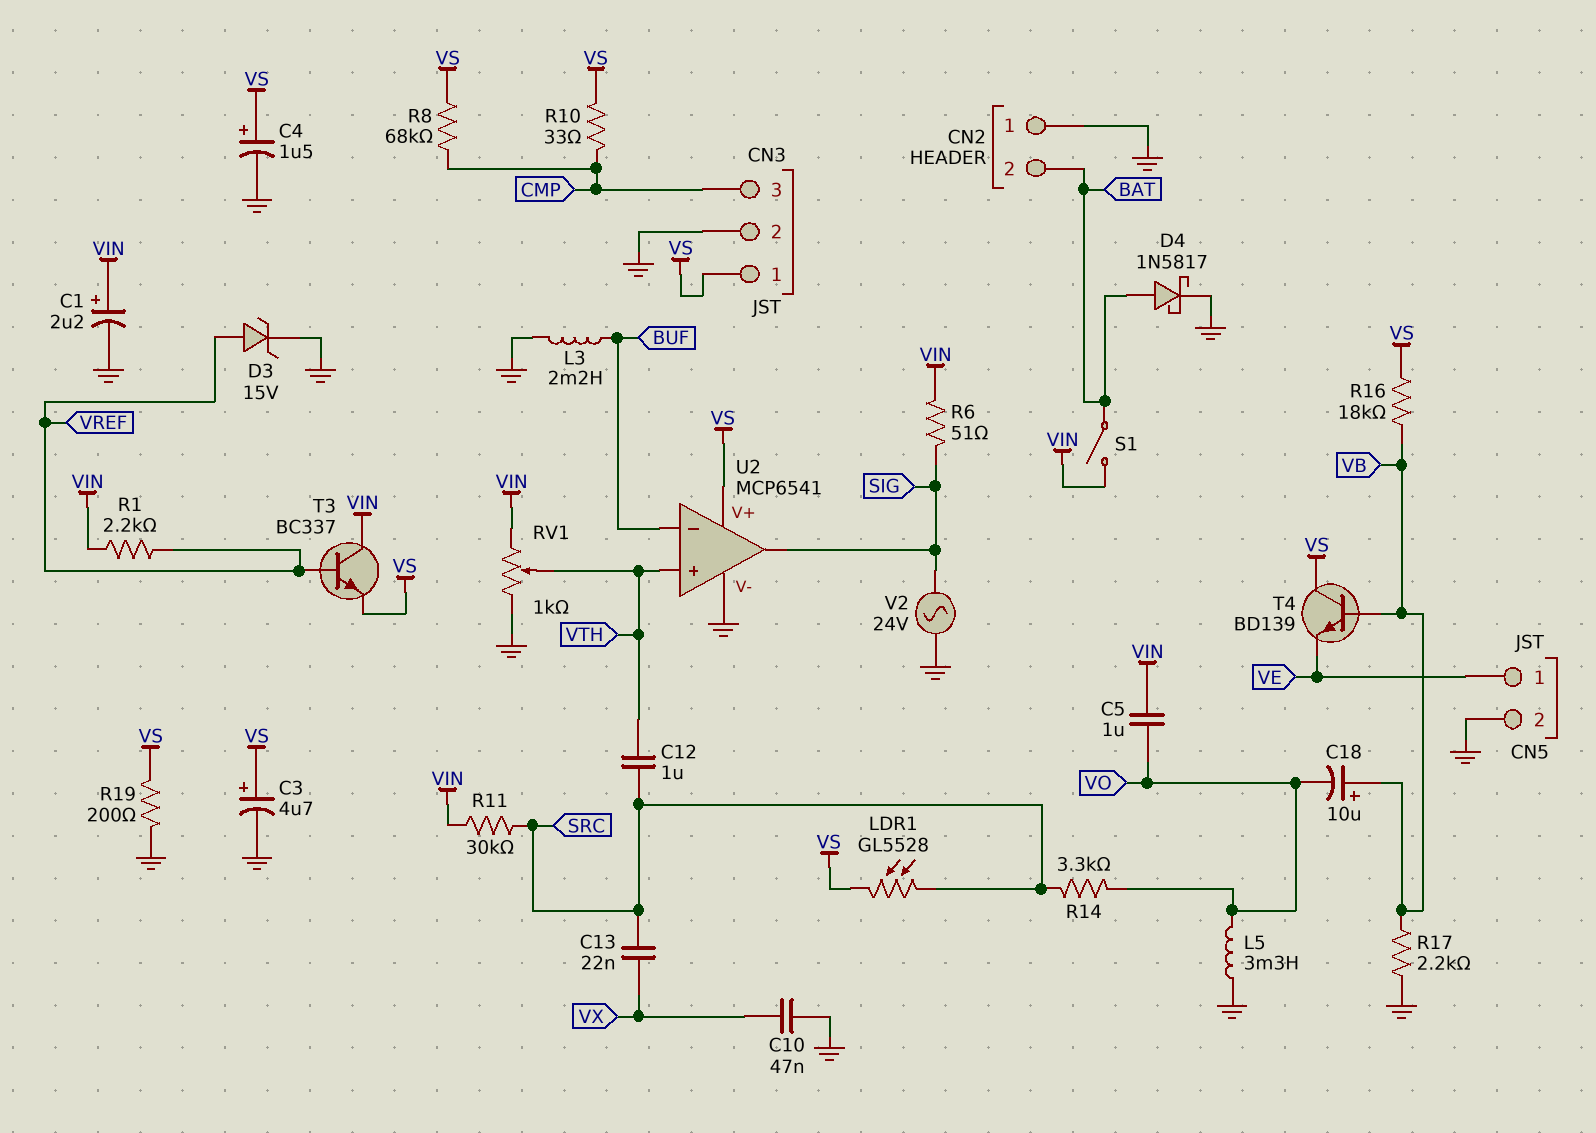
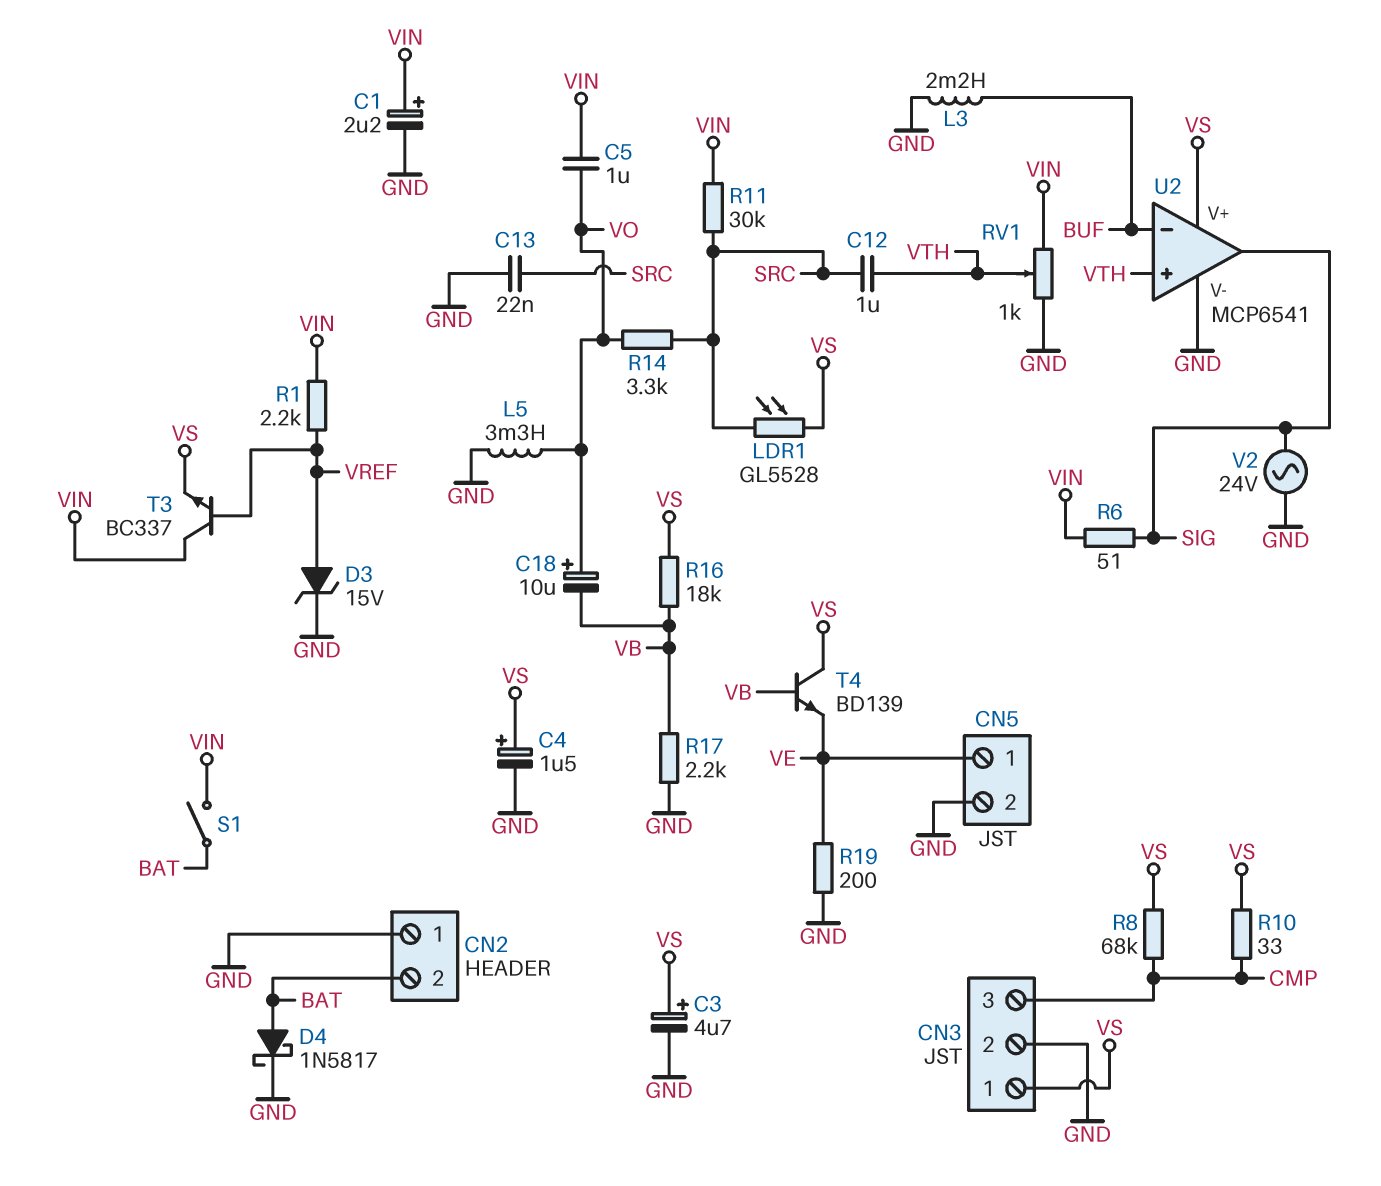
C10: 47nF (GND, VX) -> none
C13: 22nF (SRC, VX) -> 22nF (GND, SRC)
C18: 10uF (plus VB, minus VO) -> 10uF (plus VO, minus VB)
R19: 200 (GND, VS) -> 200 (GND, VE)

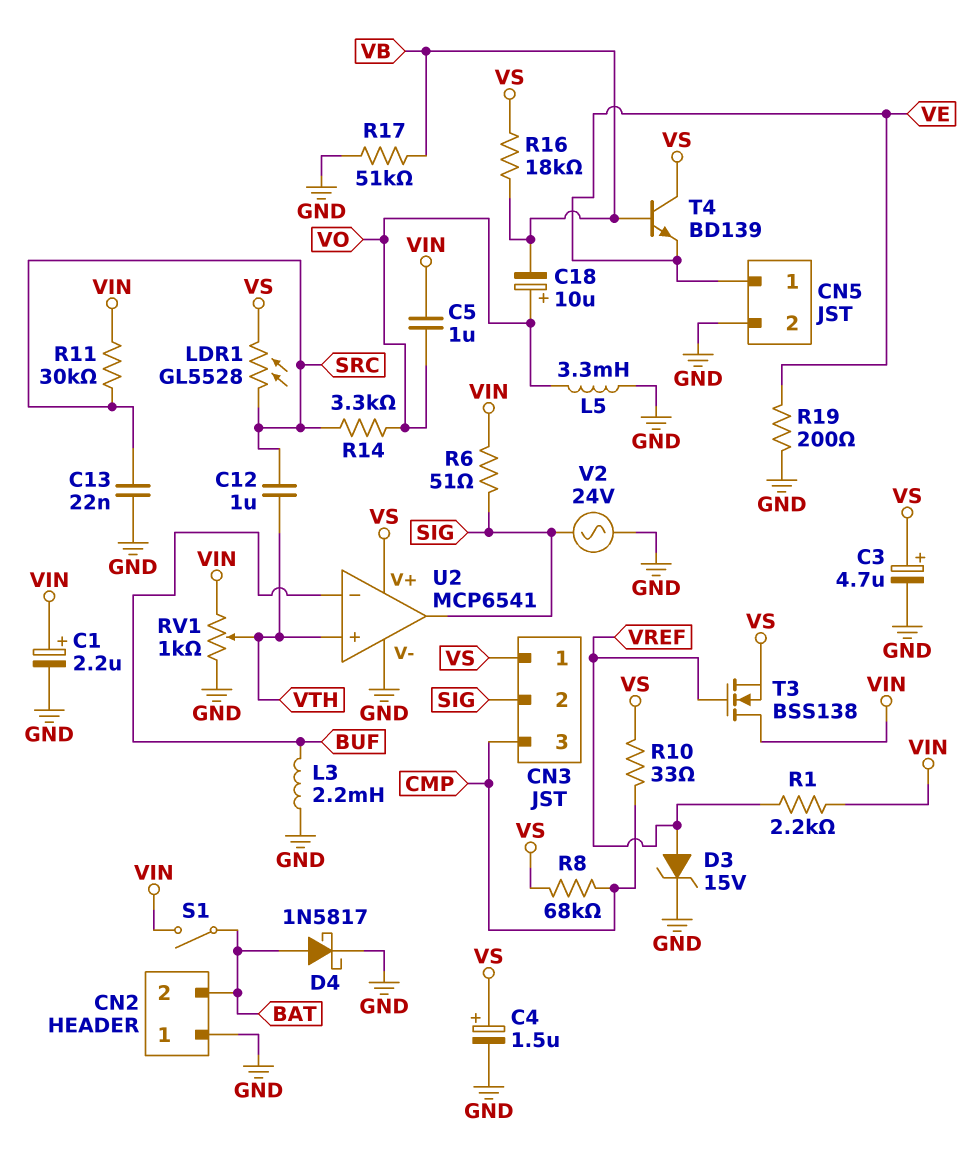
CN3 pin 2: GND -> SIG
R17: 2.2k (GND, VB) -> 51k (GND, VB)
T3: NPN BC337 (B VREF, C VIN, E VS) -> NMOS BSS138 (G VREF, D VIN, S VS)

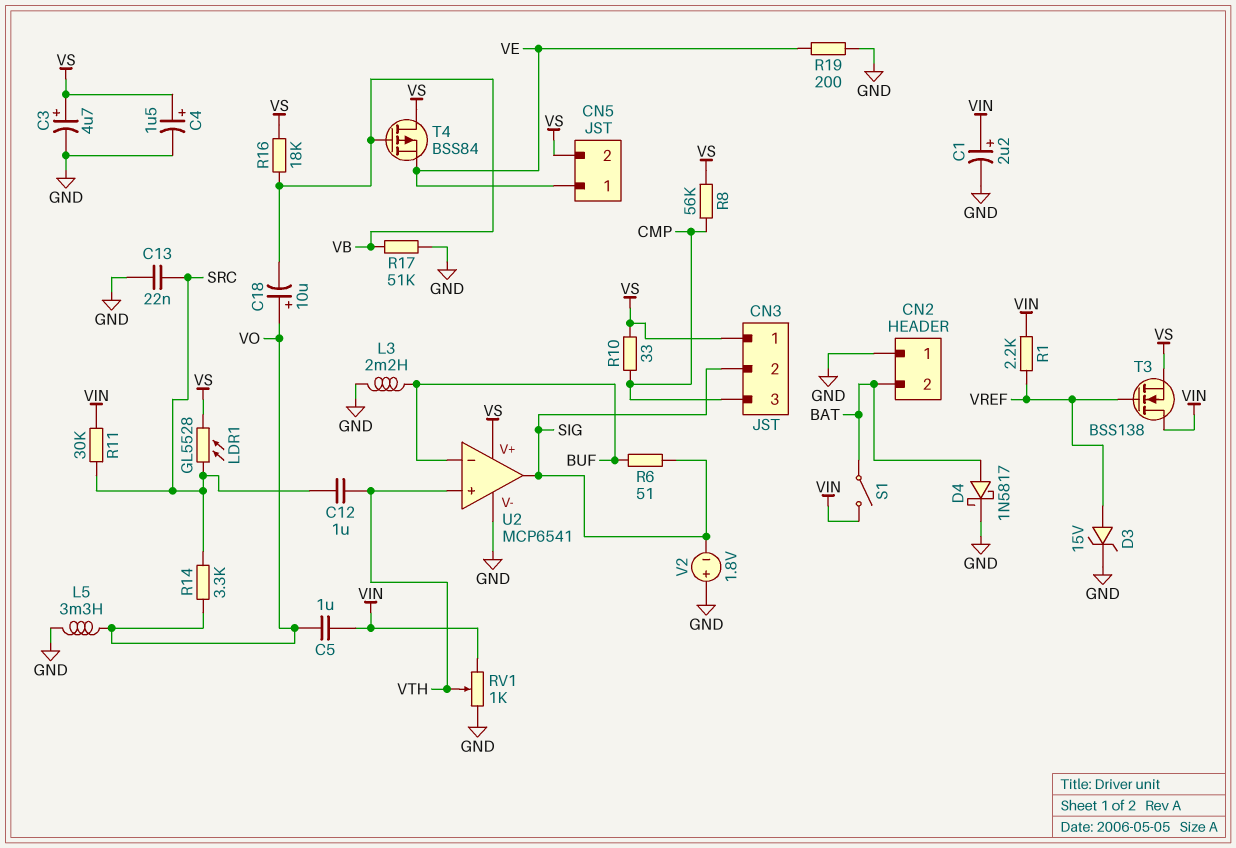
CN5 pin 2: GND -> VS
R6: 51 (SIG, VIN) -> 51 (BUF, SIG)
R8: 68k (CMP, VS) -> 56k (CMP, VS)
T4: NPN BD139 (B VB, C VS, E VE) -> PMOS BSS84 (G VB, D VS, S VE)
V2: AC 24V (GND, SIG) -> 1.8V (plus GND, minus SIG)

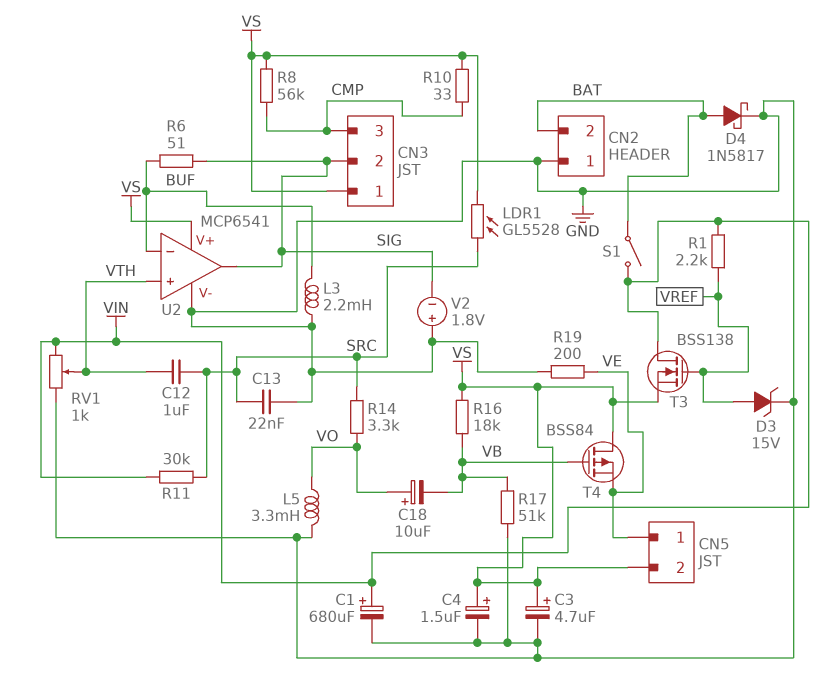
C1: 2.2uF (plus VIN, minus GND) -> 680uF (plus VIN, minus GND)
C5: 1uF (VIN, VO) -> none

